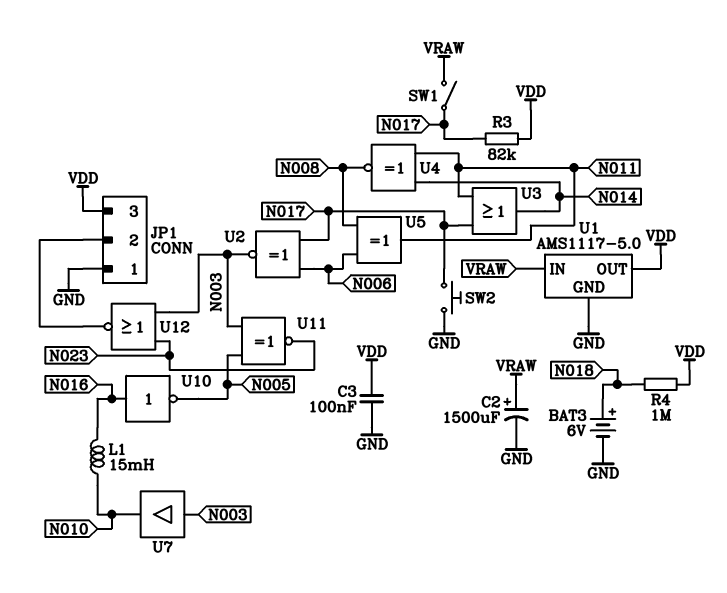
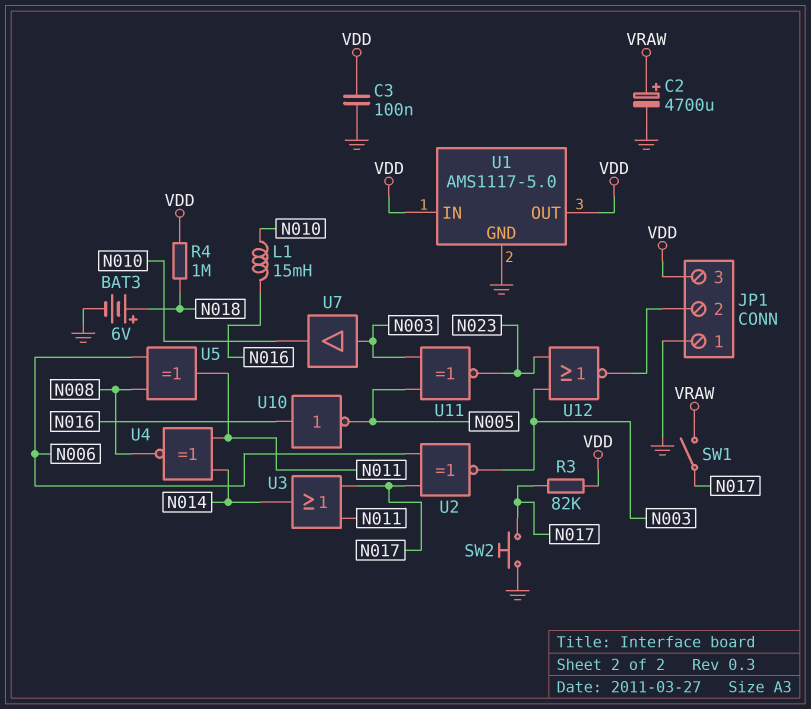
C2: 1500uF (plus VRAW, minus GND) -> 4700uF (plus VRAW, minus GND)
U1 pin IN: VRAW -> VDD

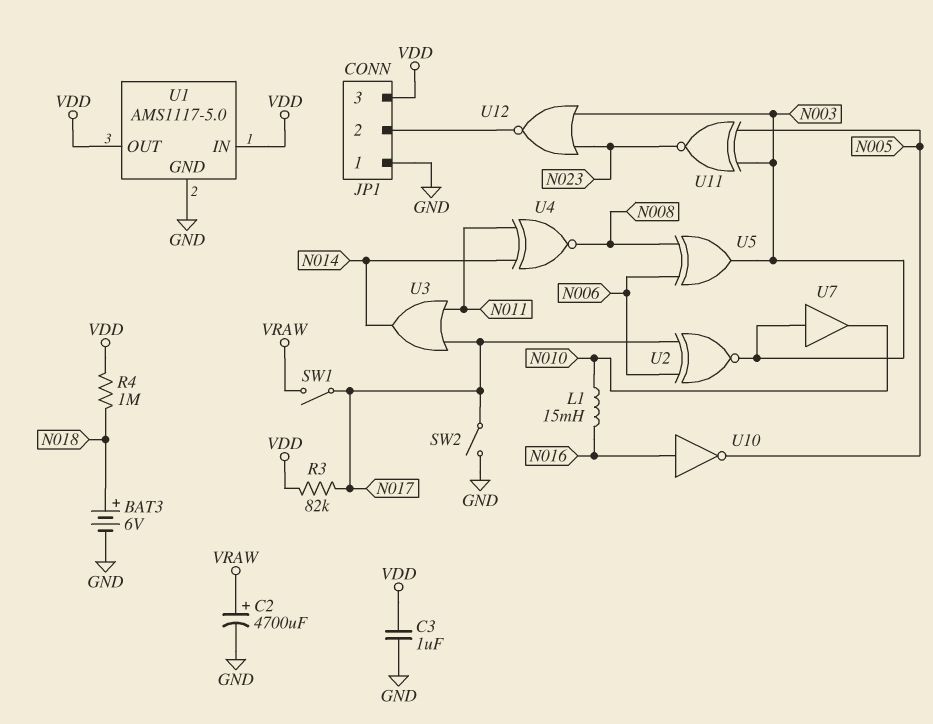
C3: 100nF (GND, VDD) -> 1uF (GND, VDD)
SW2: button (GND, N017) -> switch (GND, N017)
U5: XOR (in N006, in N008, out N011) -> XOR (in N006, in N008, out N003)

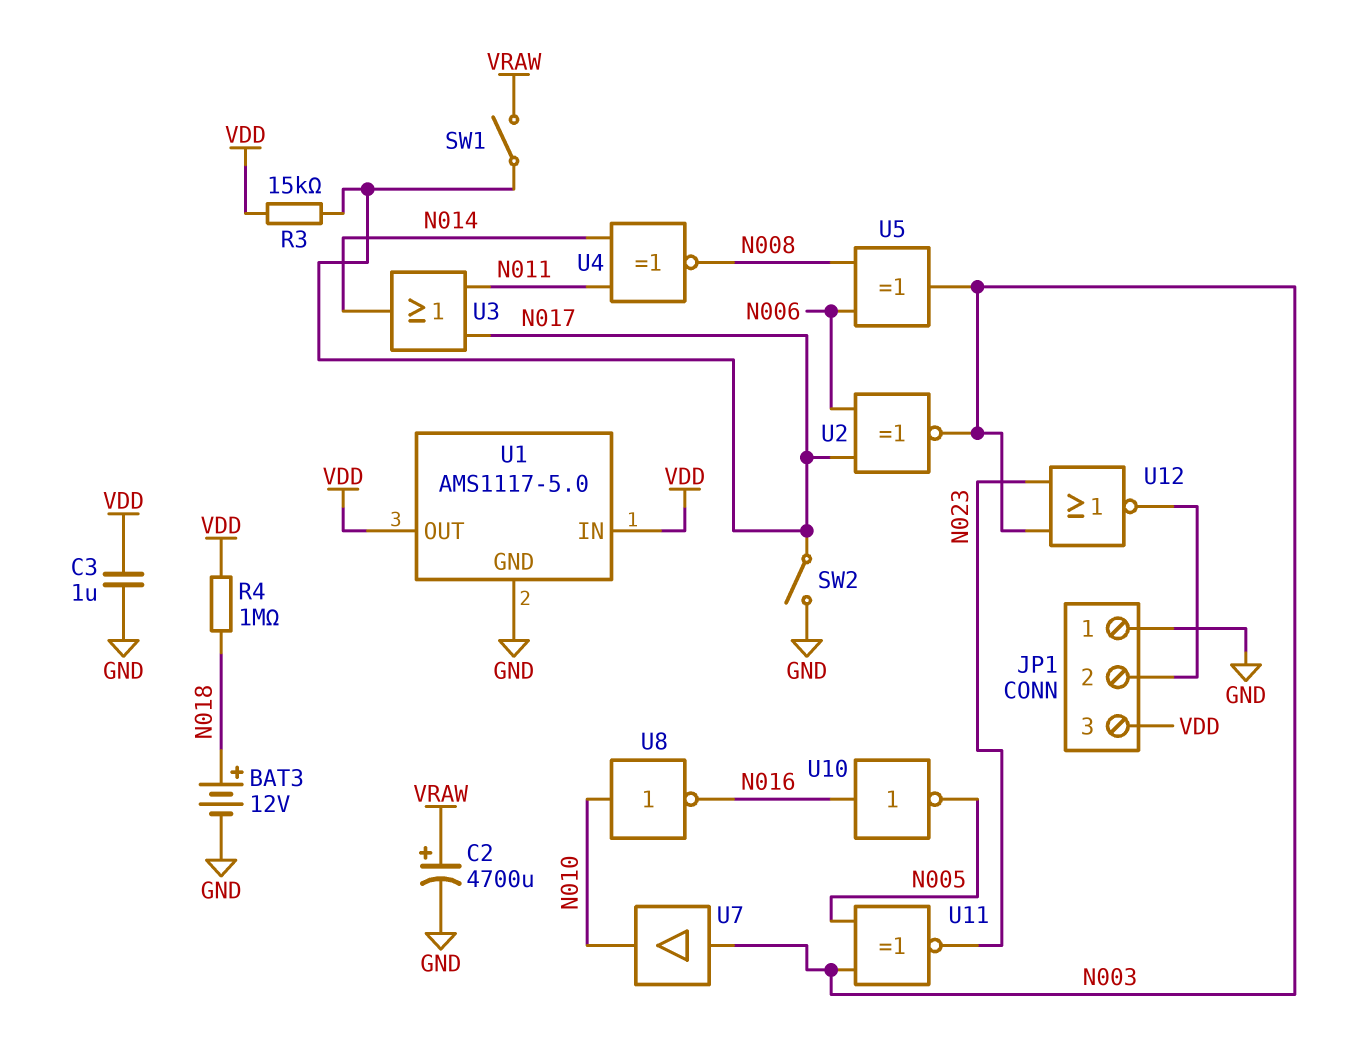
BAT3: 6V (plus N018, minus GND) -> 12V (plus N018, minus GND)
L1: 15mH (N010, N016) -> none
R3: 82k (N017, VDD) -> 15k (N017, VDD)
U8: none -> NOT (in N010, out N016)

